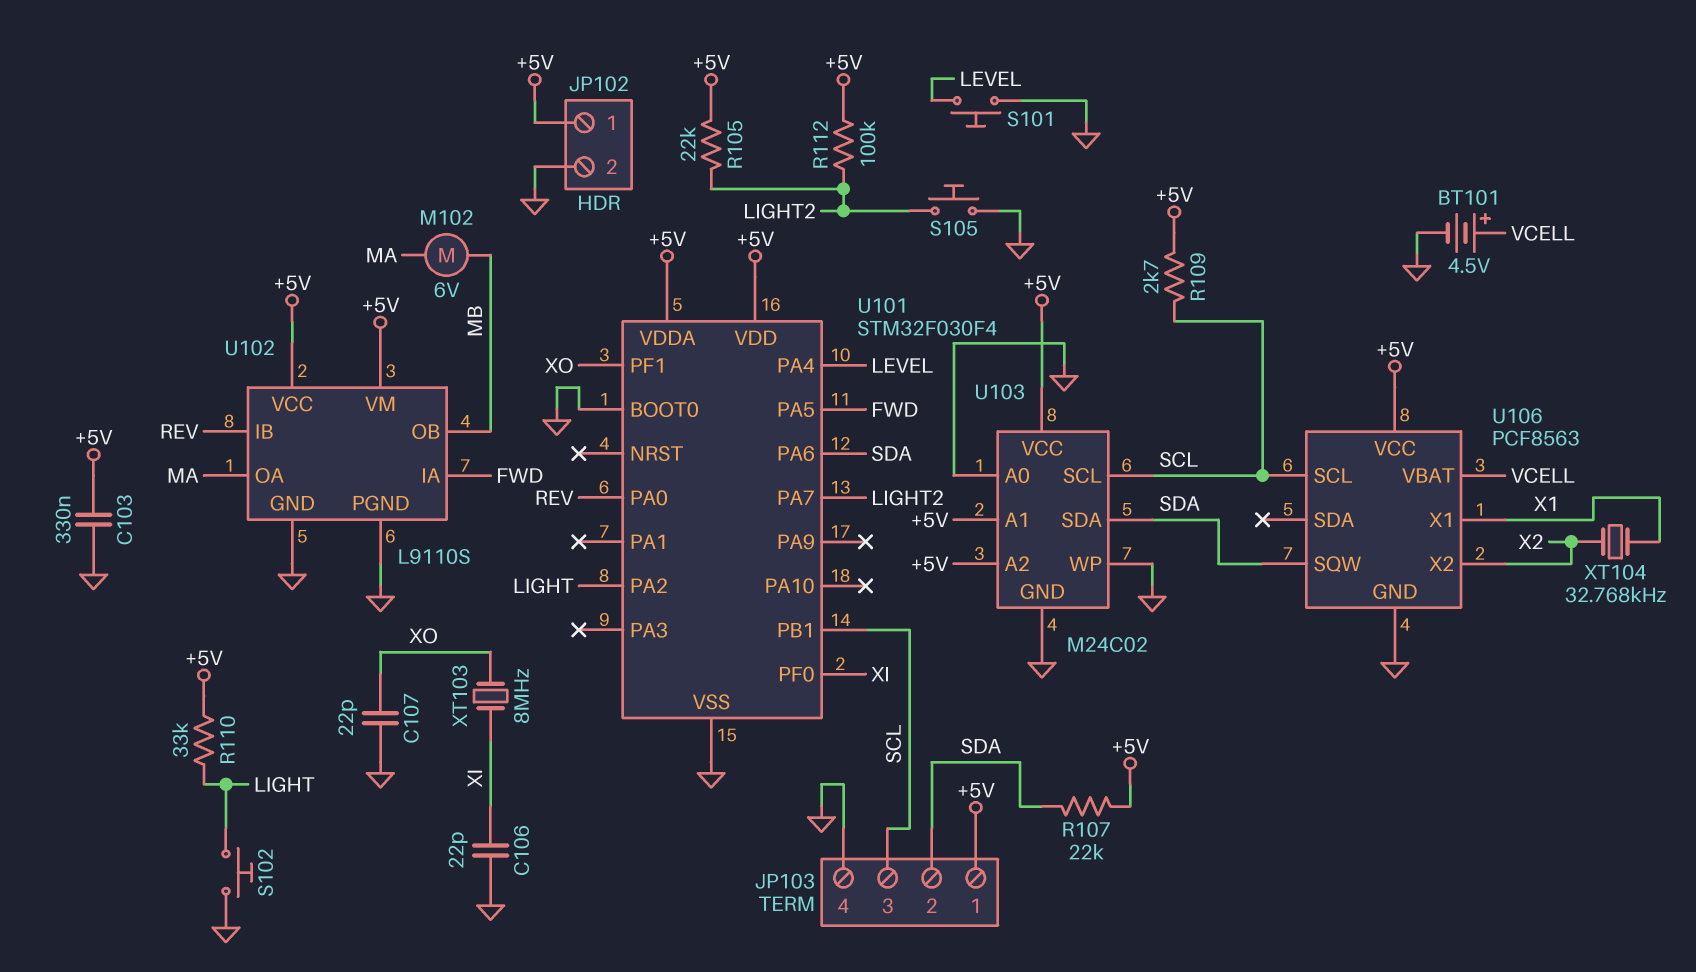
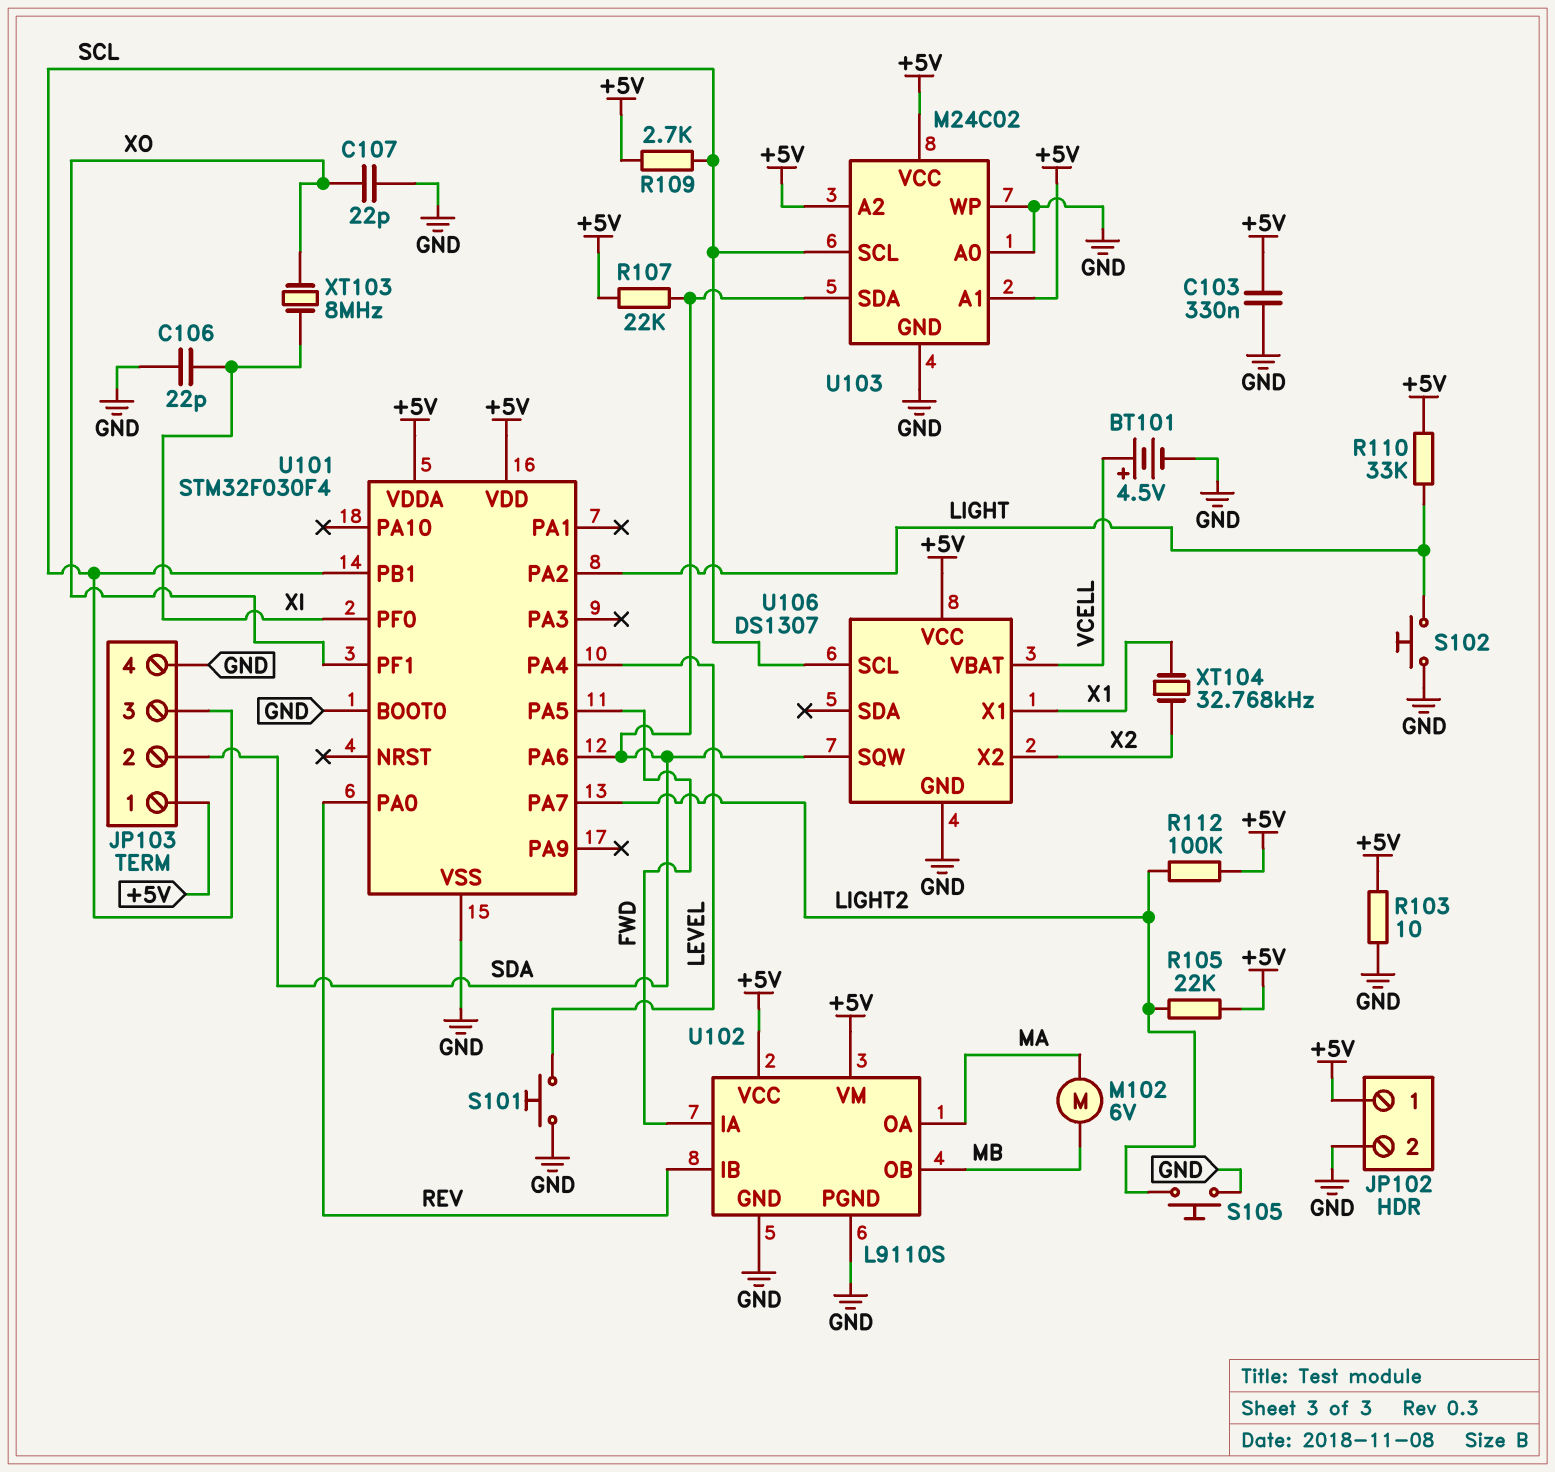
R103: none -> 10 (+5V, GND)
U106: PCF8563 -> DS1307

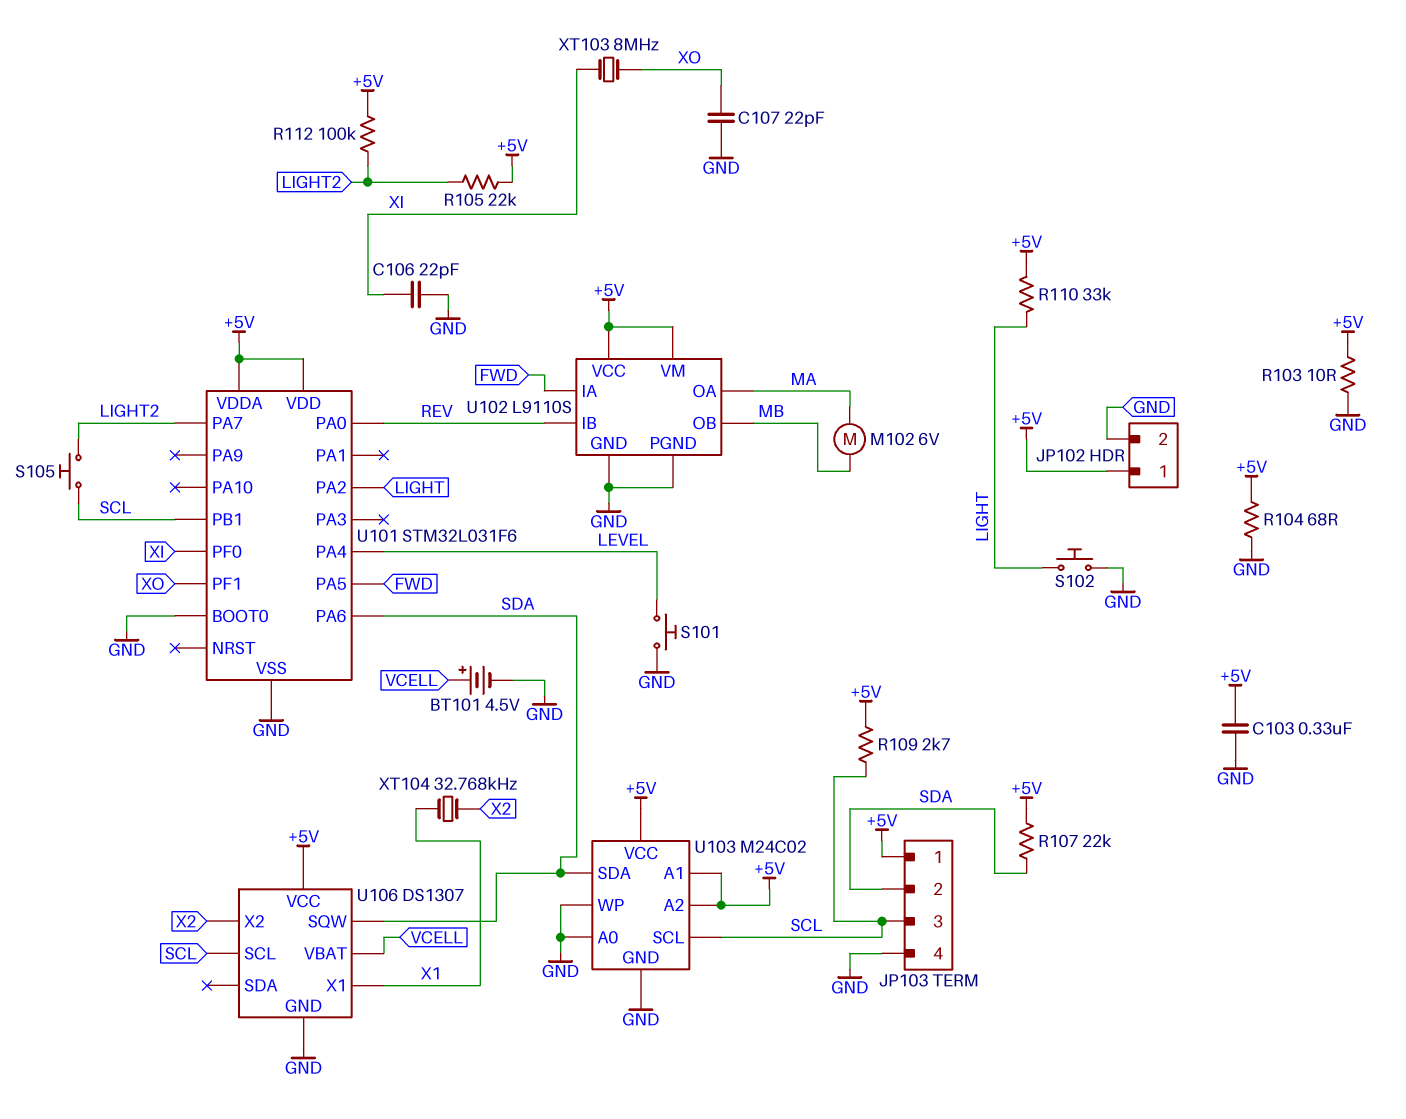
R104: none -> 68 (+5V, GND)
S105: button (GND, LIGHT2) -> button (LIGHT2, SCL)
U101: STM32F030F4 -> STM32L031F6

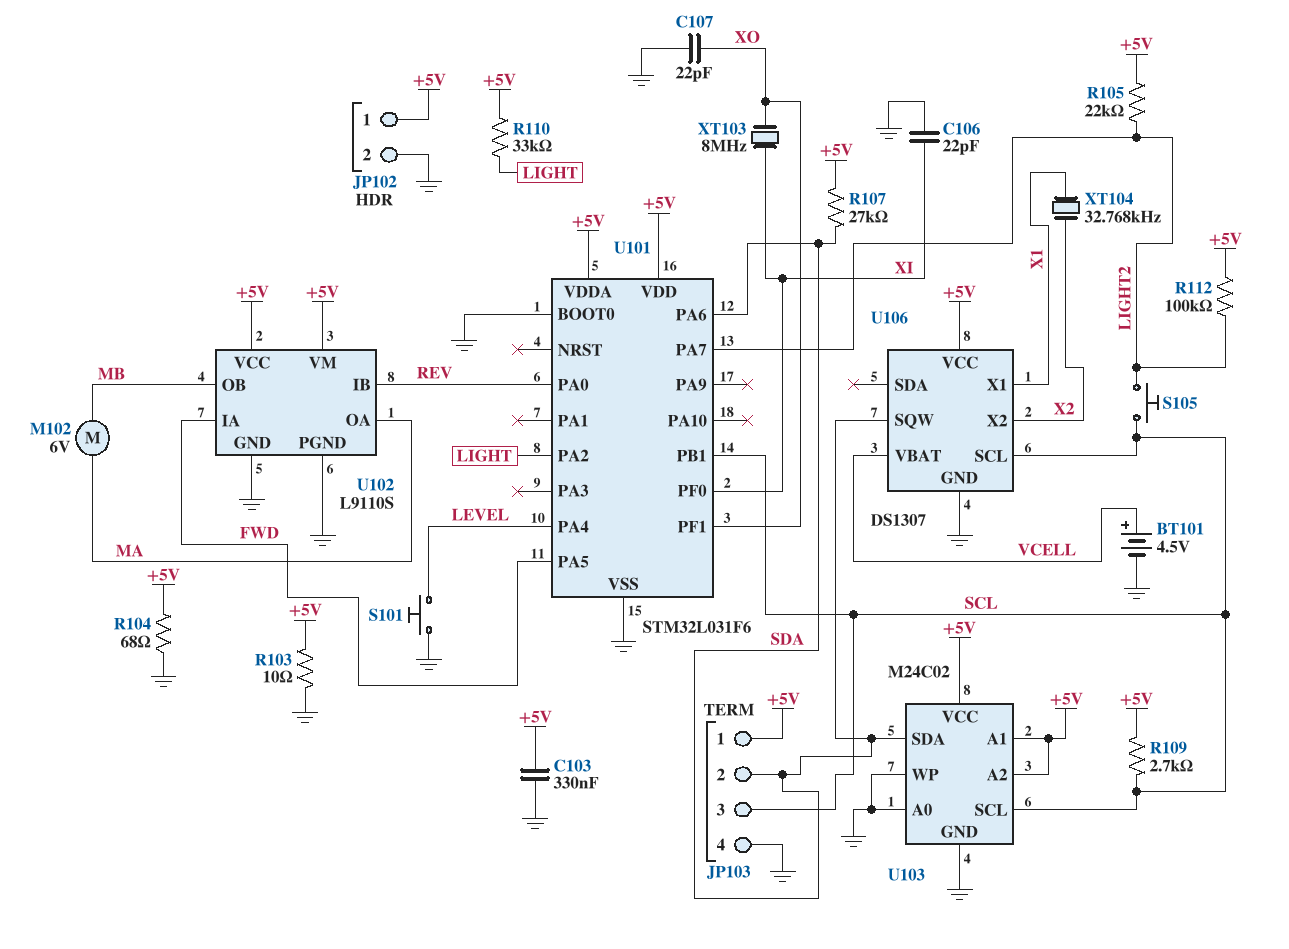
R107: 22k (+5V, SDA) -> 27k (+5V, SDA)
S102: button (GND, LIGHT) -> none

